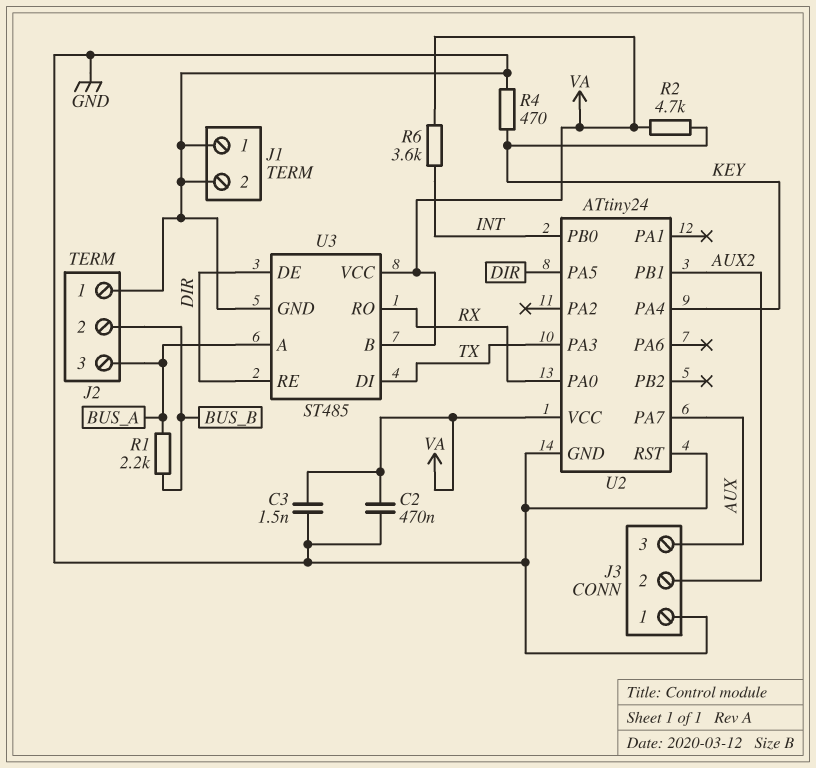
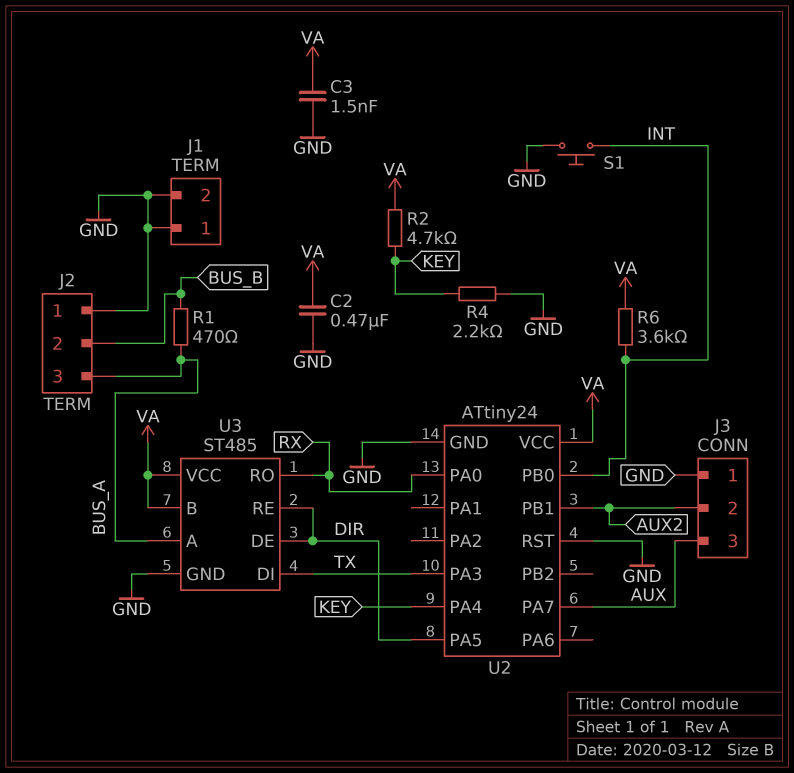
R1: 2.2k (BUS_A, BUS_B) -> 470 (BUS_A, BUS_B)
R4: 470 (GND, KEY) -> 2.2k (GND, KEY)
S1: none -> button (GND, INT)

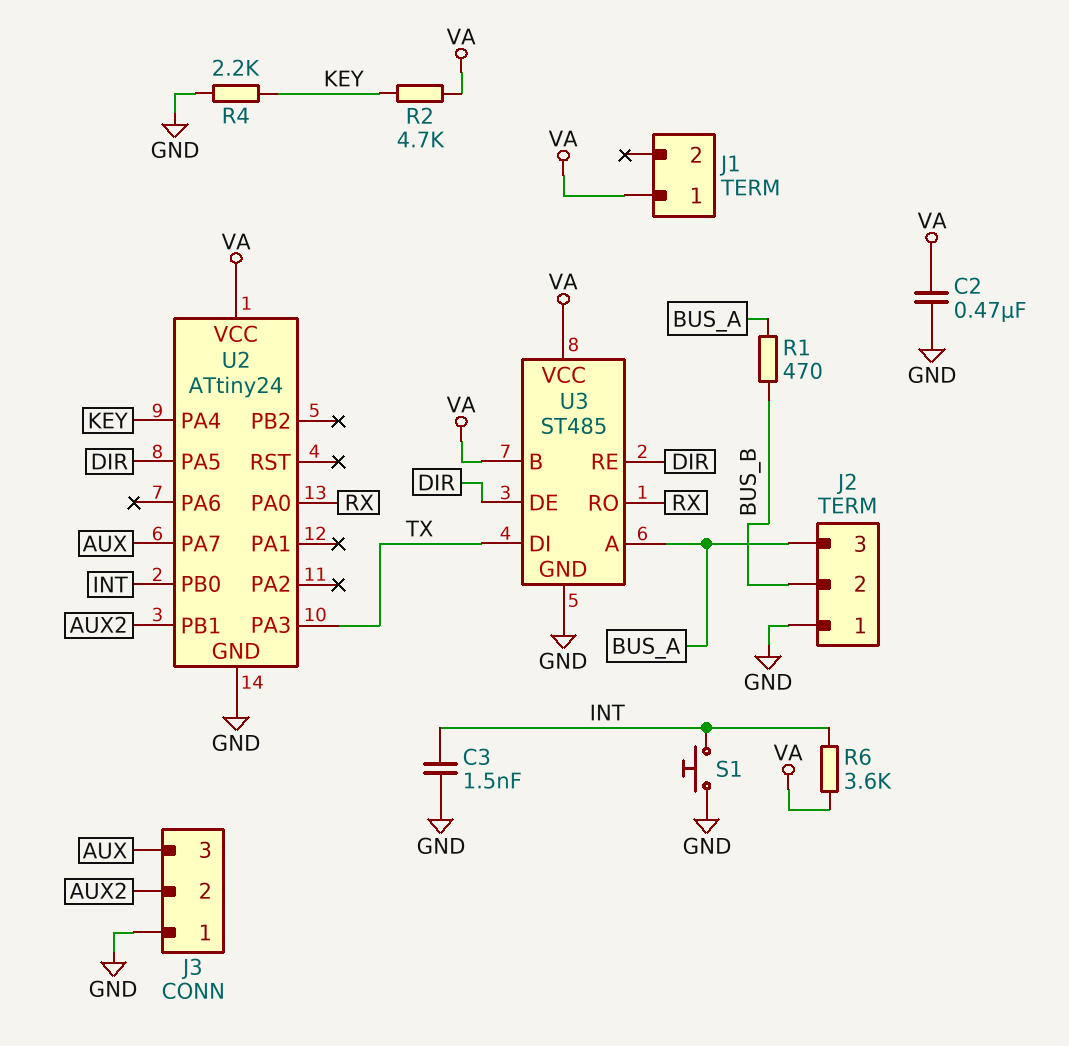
C3: 1.5nF (GND, VA) -> 1.5nF (GND, INT)
J1 pin 1: GND -> VA
J1 pin 2: GND -> none
U2 pin RST: GND -> none

